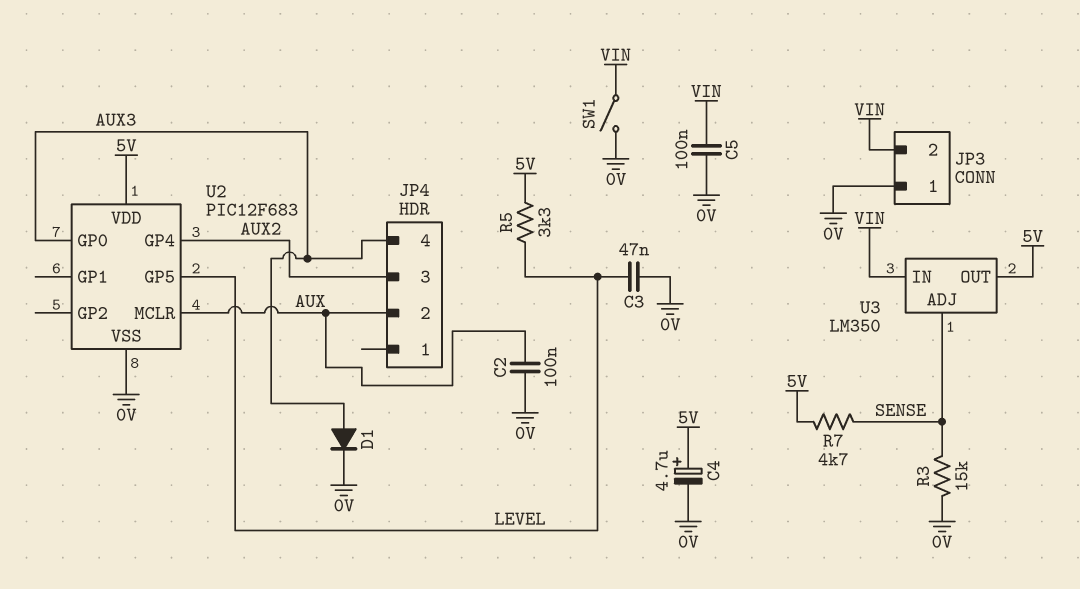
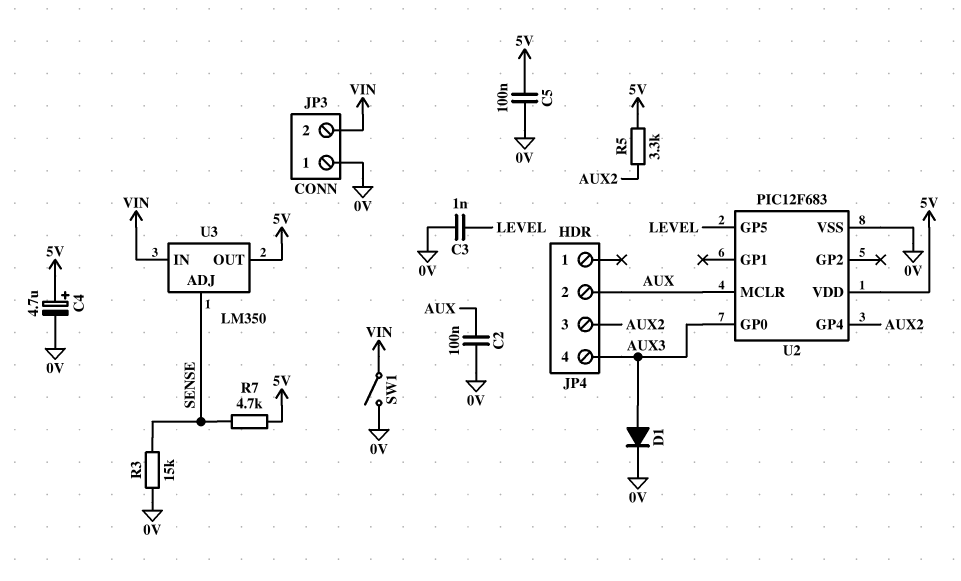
C3: 47nF (0V, LEVEL) -> 1nF (0V, LEVEL)
C5: 100nF (0V, VIN) -> 100nF (0V, 5V)
R5: 3.3k (5V, LEVEL) -> 3.3k (5V, AUX2)

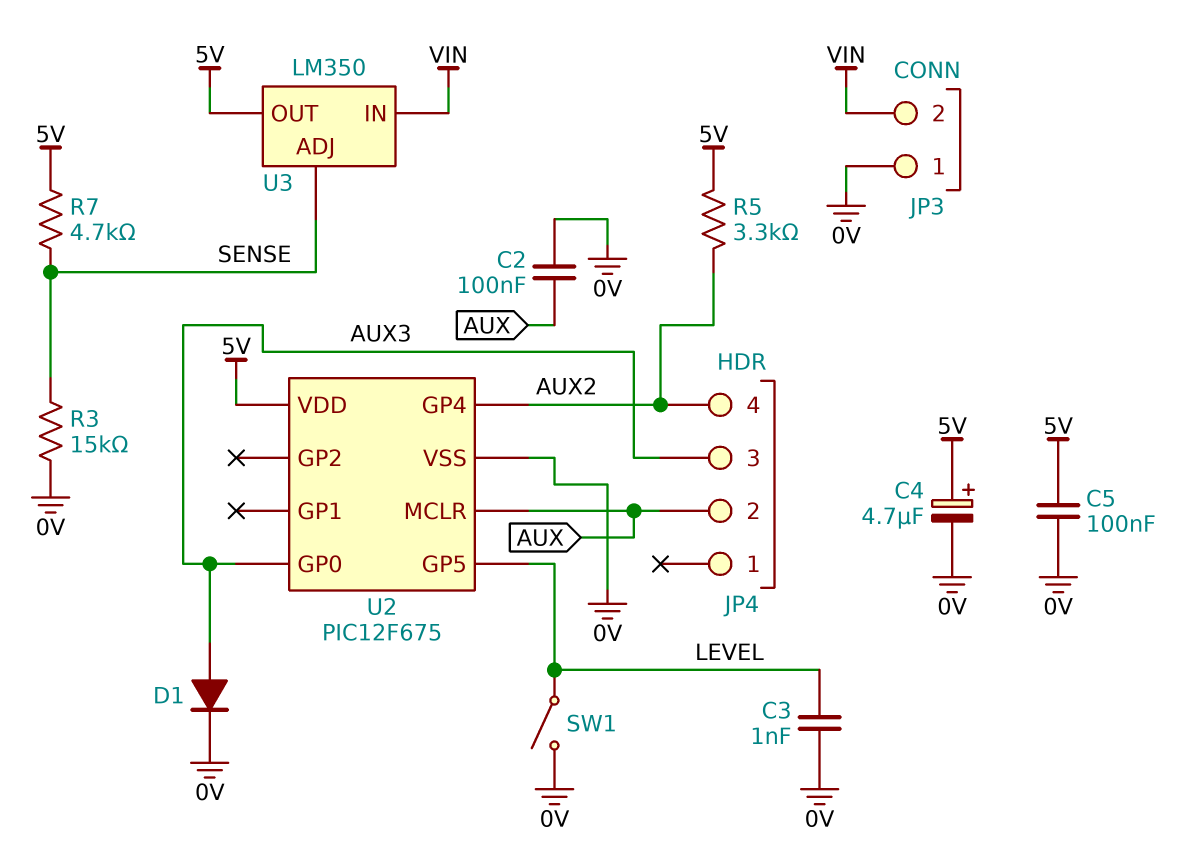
JP4 pin 3: AUX2 -> AUX3
JP4 pin 4: AUX3 -> AUX2
SW1: switch (0V, VIN) -> switch (0V, LEVEL)
U2: PIC12F683 -> PIC12F675

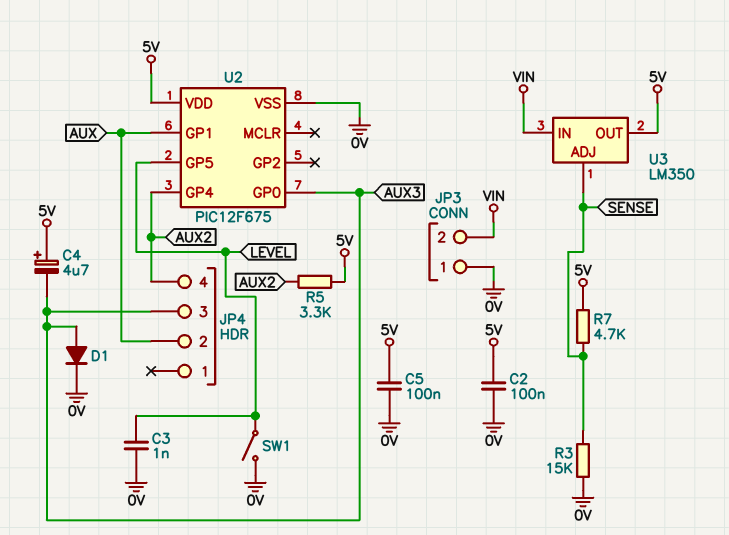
C2: 100nF (0V, AUX) -> 100nF (0V, 5V)
C4: 4.7uF (plus 5V, minus 0V) -> 4.7uF (plus 5V, minus AUX3)
U2 pin GP1: none -> AUX
U2 pin MCLR: AUX -> none

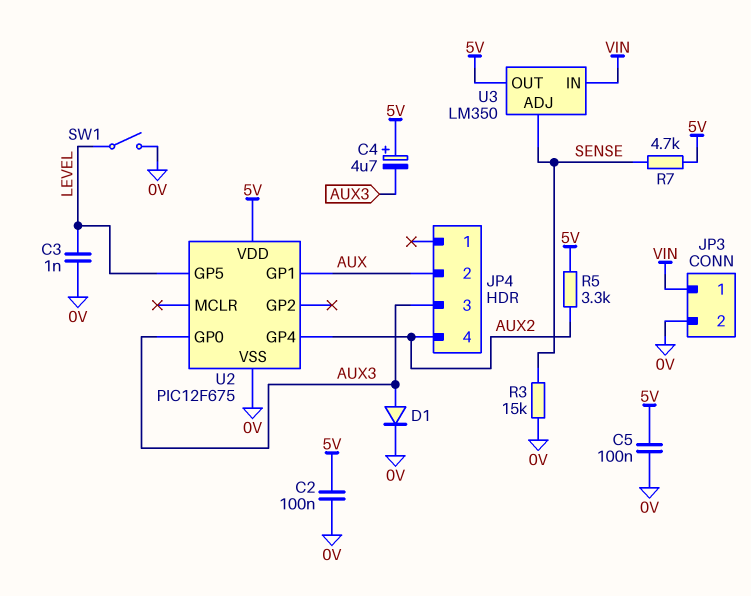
JP3 pin 1: 0V -> VIN
JP3 pin 2: VIN -> 0V

